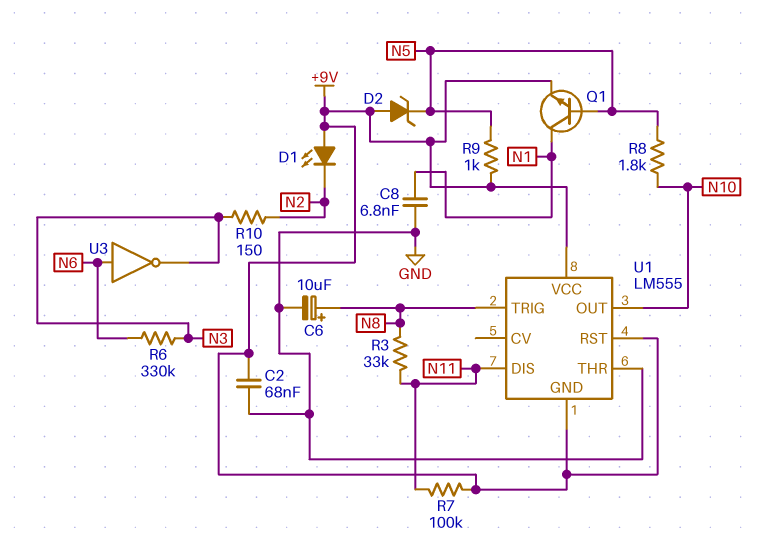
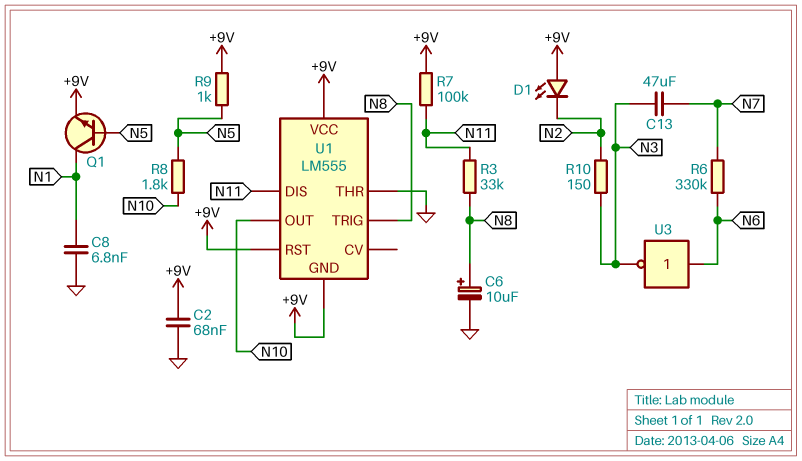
C13: none -> 47uF (N3, N7)
D2: zener (A +9V, K N5) -> none
R6: 330k (N3, N6) -> 330k (N6, N7)

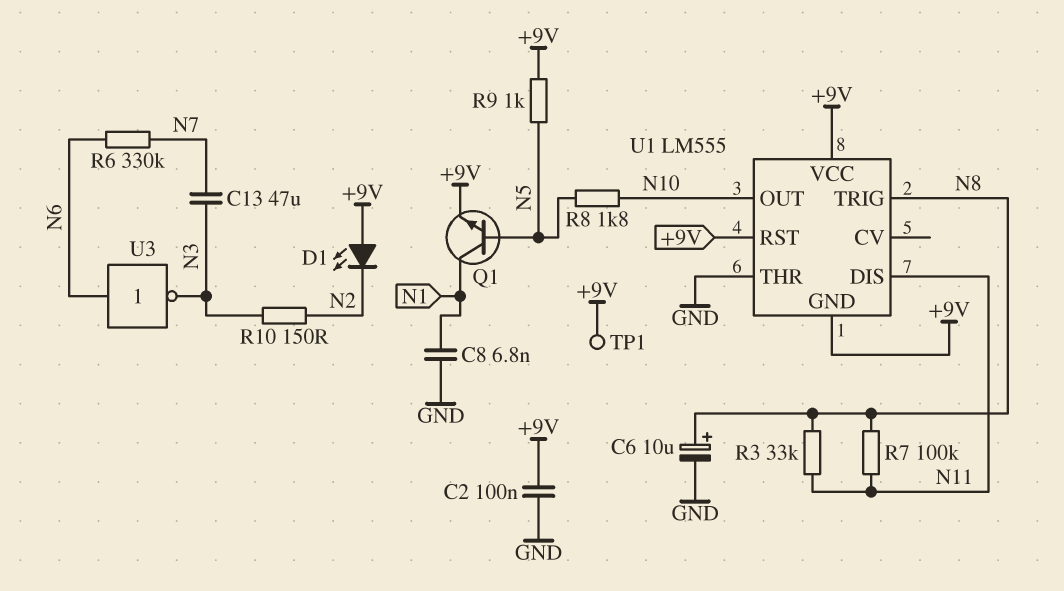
C2: 68nF (+9V, GND) -> 100nF (+9V, GND)
R7: 100k (+9V, N11) -> 100k (N8, N11)
TP1: none -> test point (+9V)

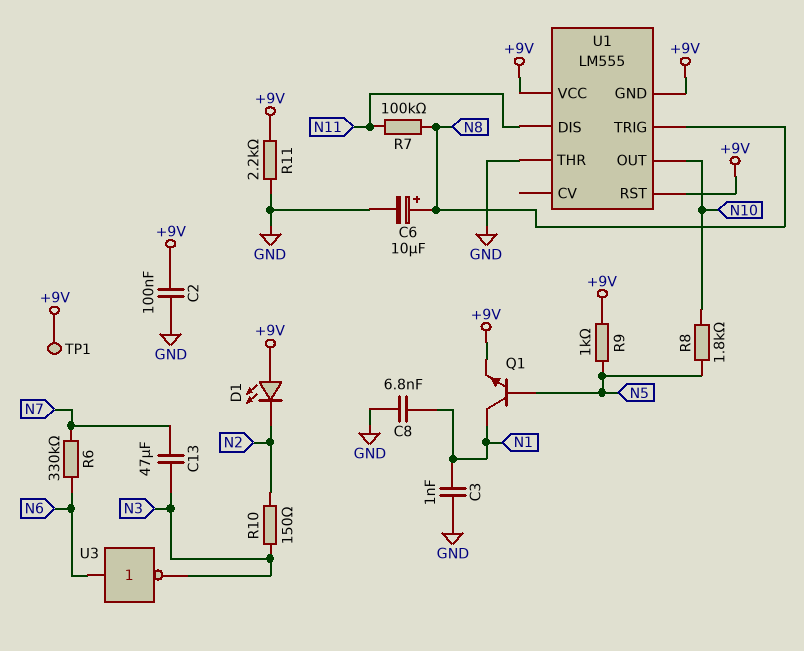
C3: none -> 1nF (GND, N1)
R3: 33k (N8, N11) -> none
R11: none -> 2.2k (+9V, GND)

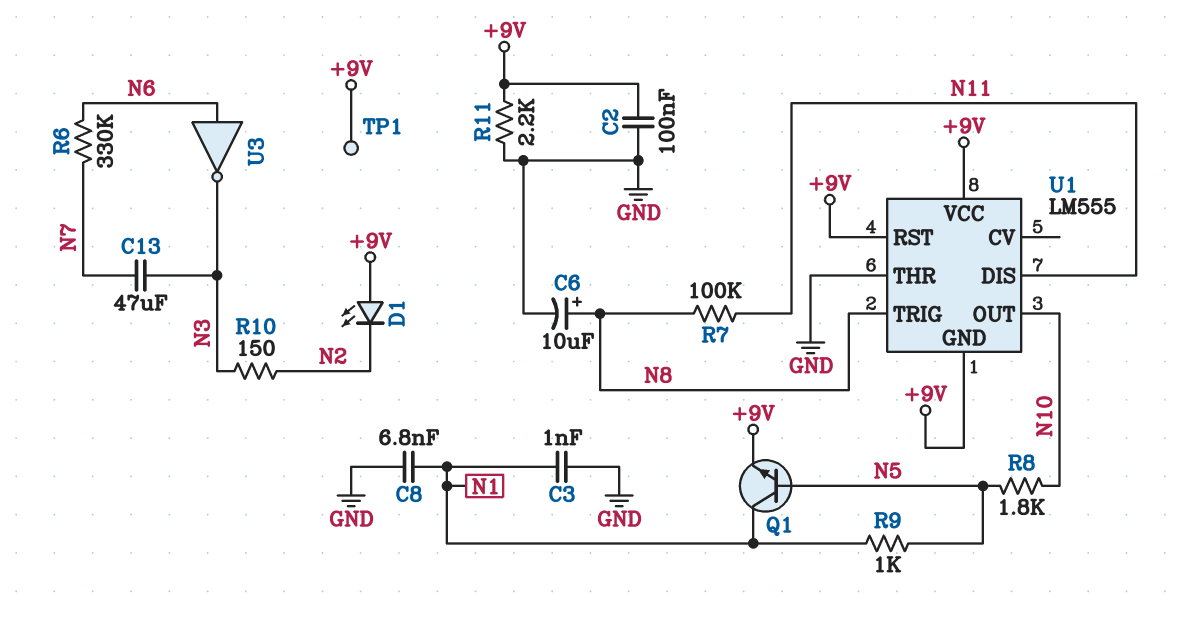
R9: 1k (+9V, N5) -> 1k (N1, N5)

